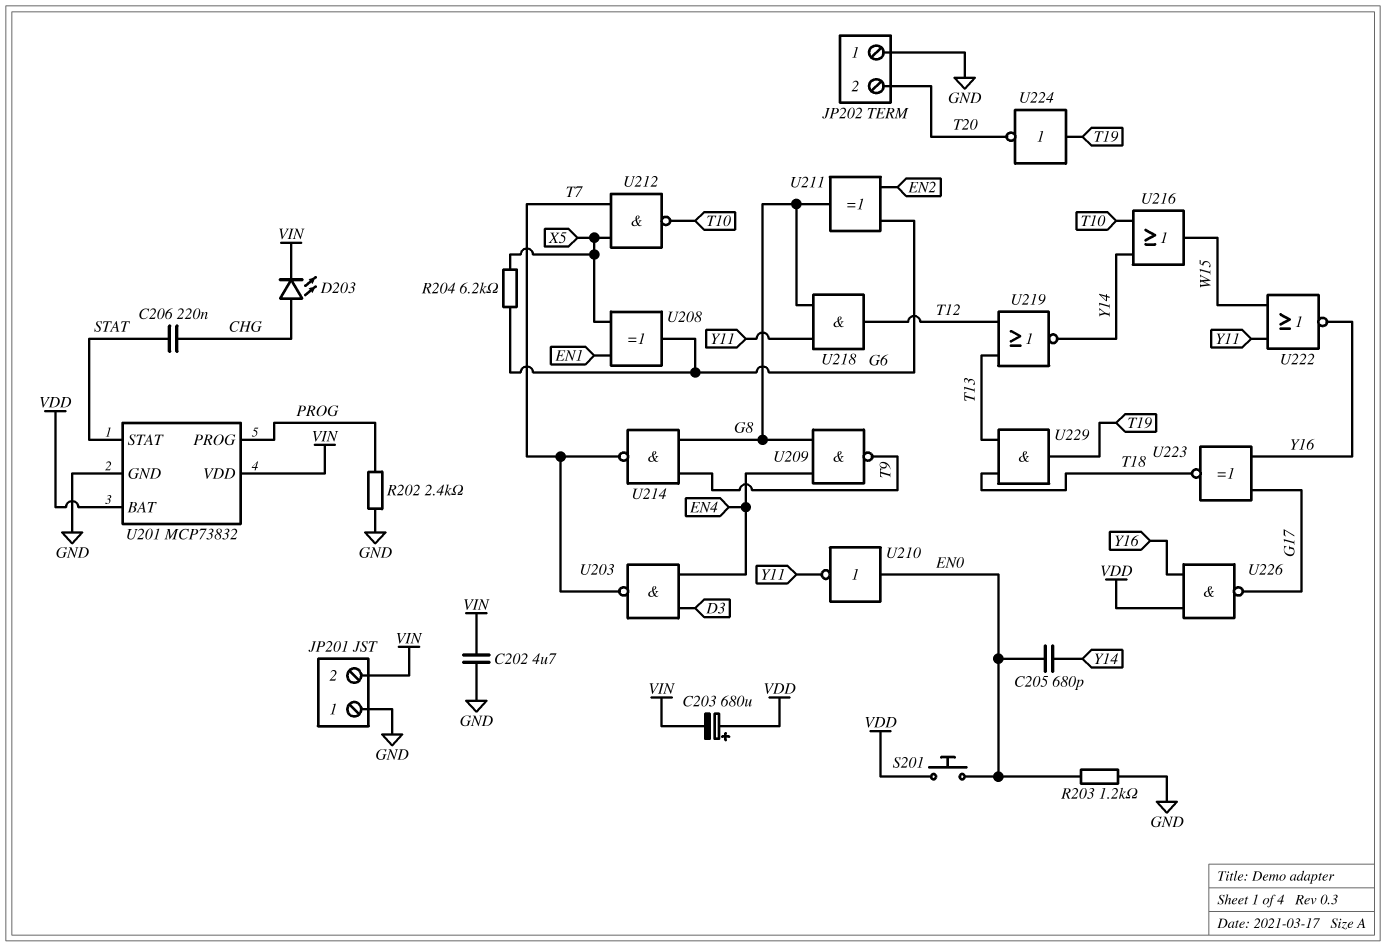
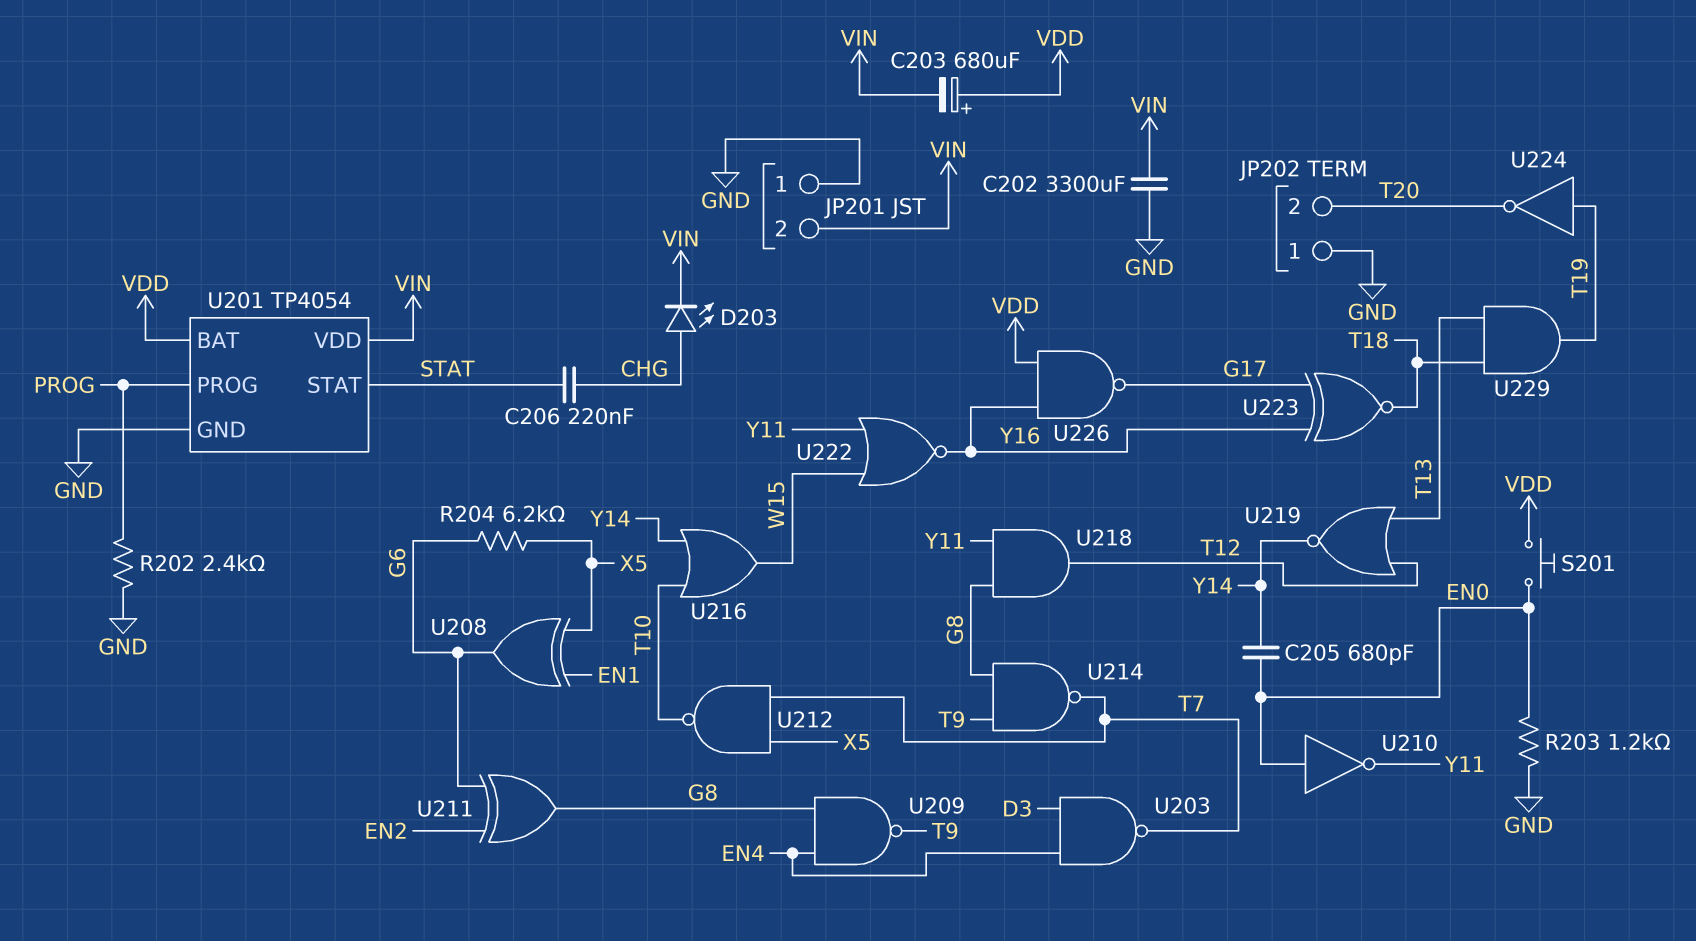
C202: 4.7uF (GND, VIN) -> 3300uF (GND, VIN)
U201: MCP73832 -> TP4054

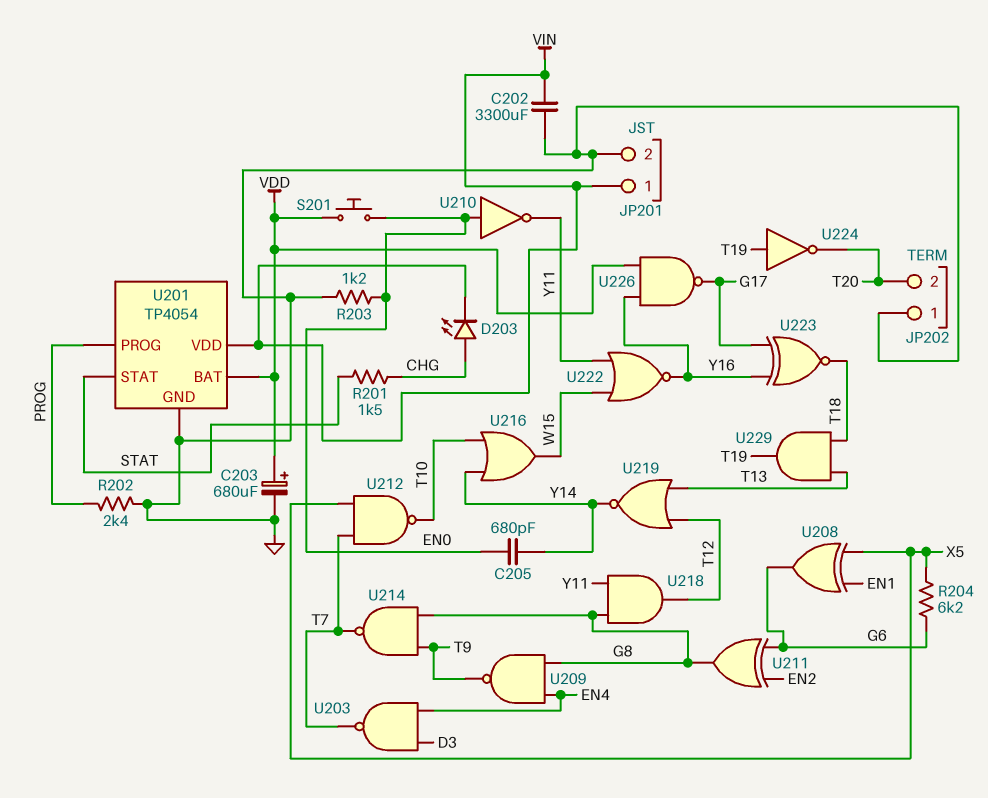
C203: 680uF (plus VDD, minus VIN) -> 680uF (plus VDD, minus GND)
C206: 220nF (CHG, STAT) -> none
JP201 pin 1: GND -> VIN
JP201 pin 2: VIN -> GND
R201: none -> 1.5k (CHG, STAT)

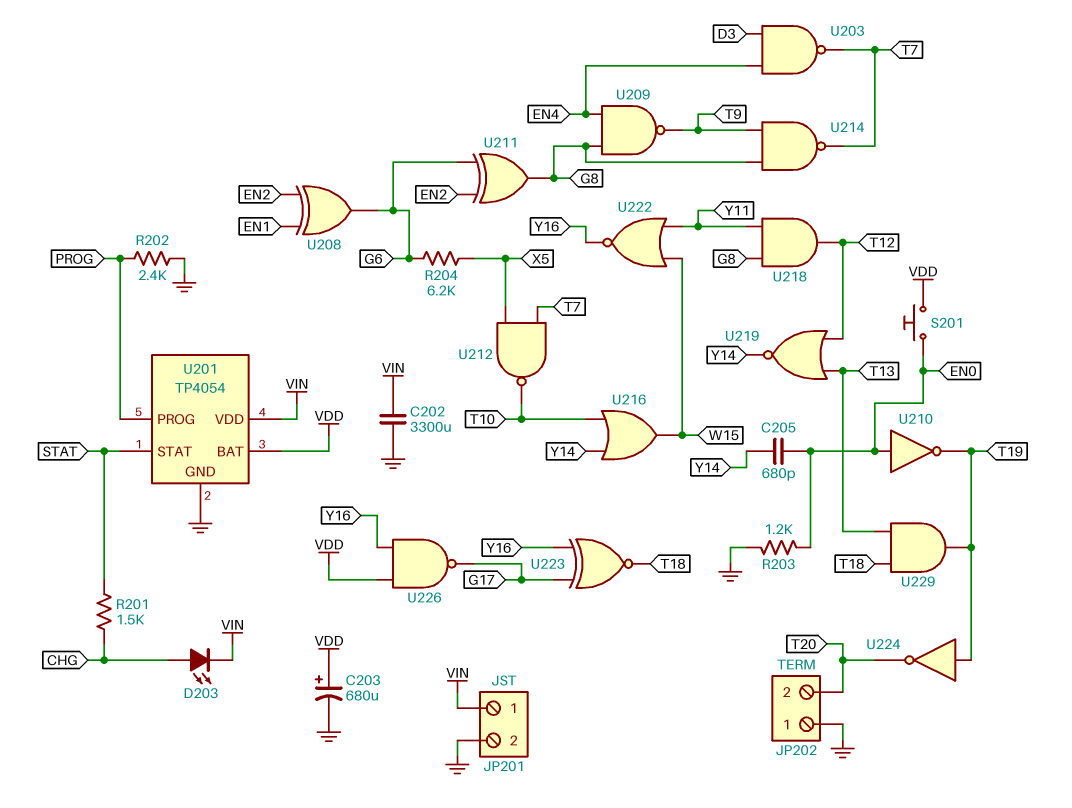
U208: XOR (in EN1, in X5, out G6) -> XOR (in EN1, in EN2, out G6)
U210: NOT (in EN0, out Y11) -> NOT (in EN0, out T19)

